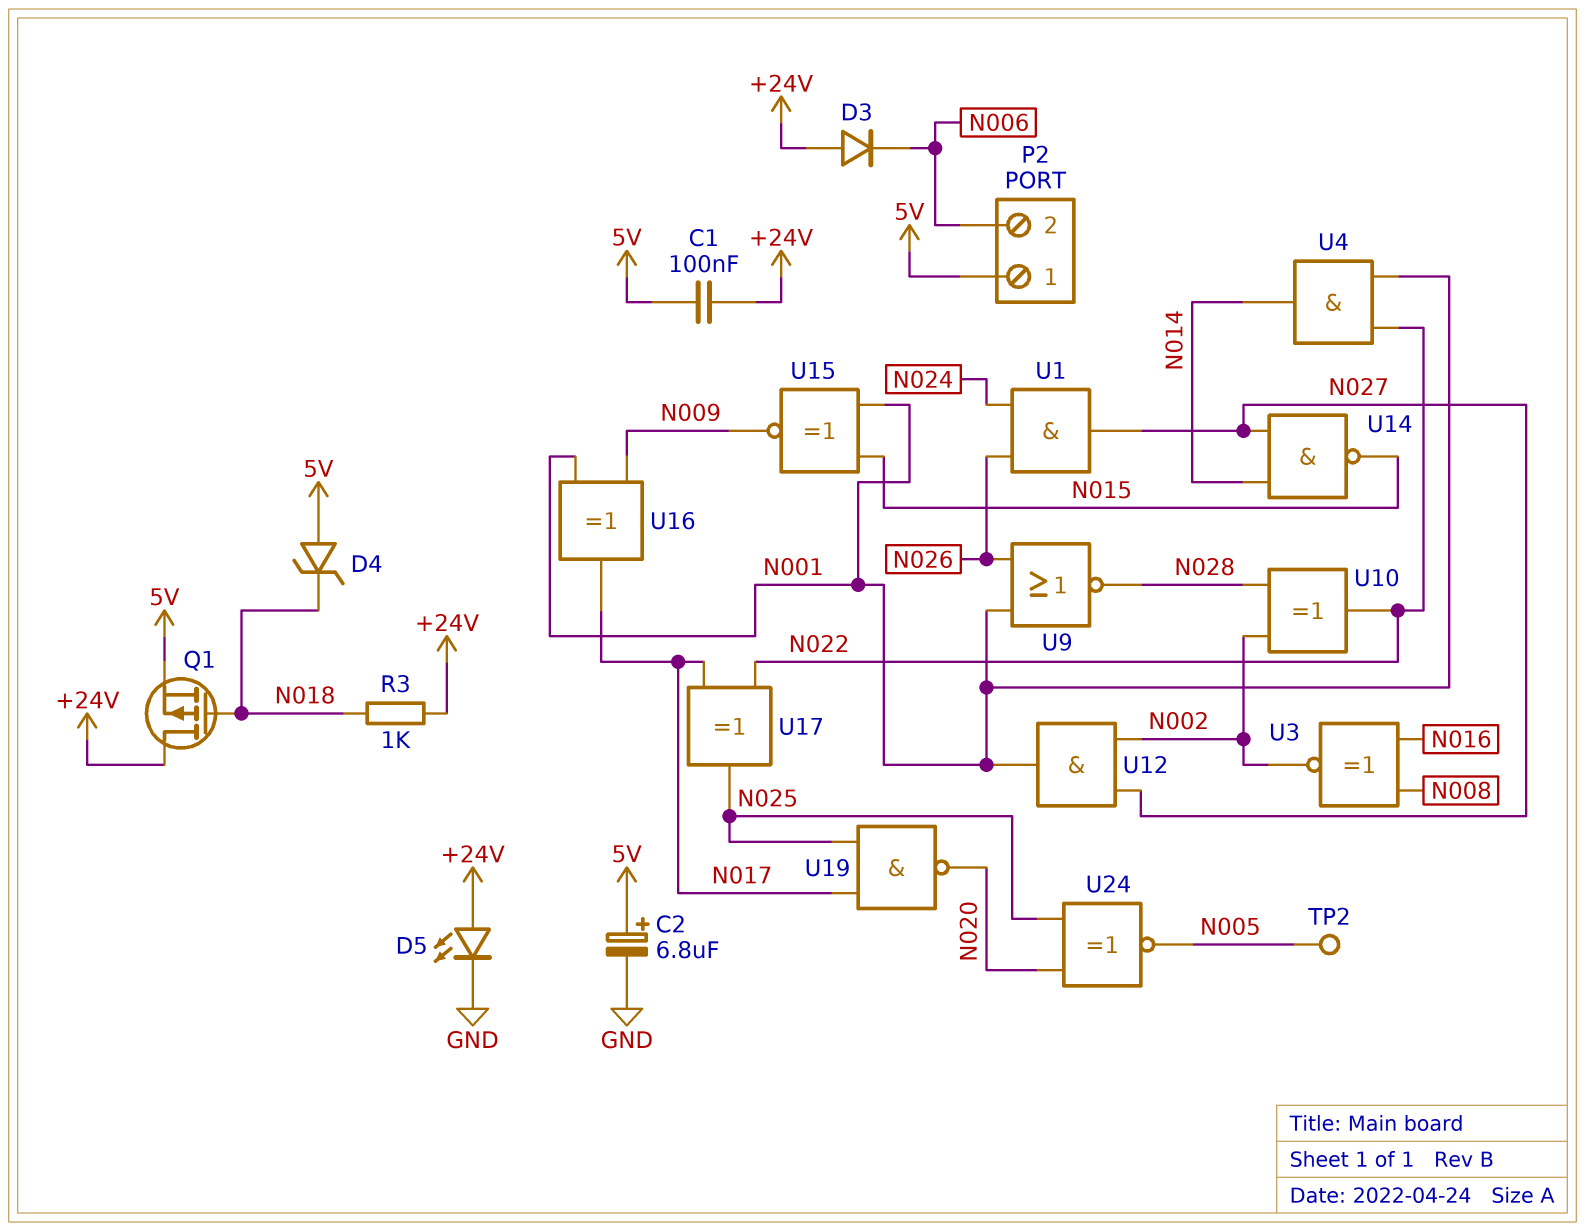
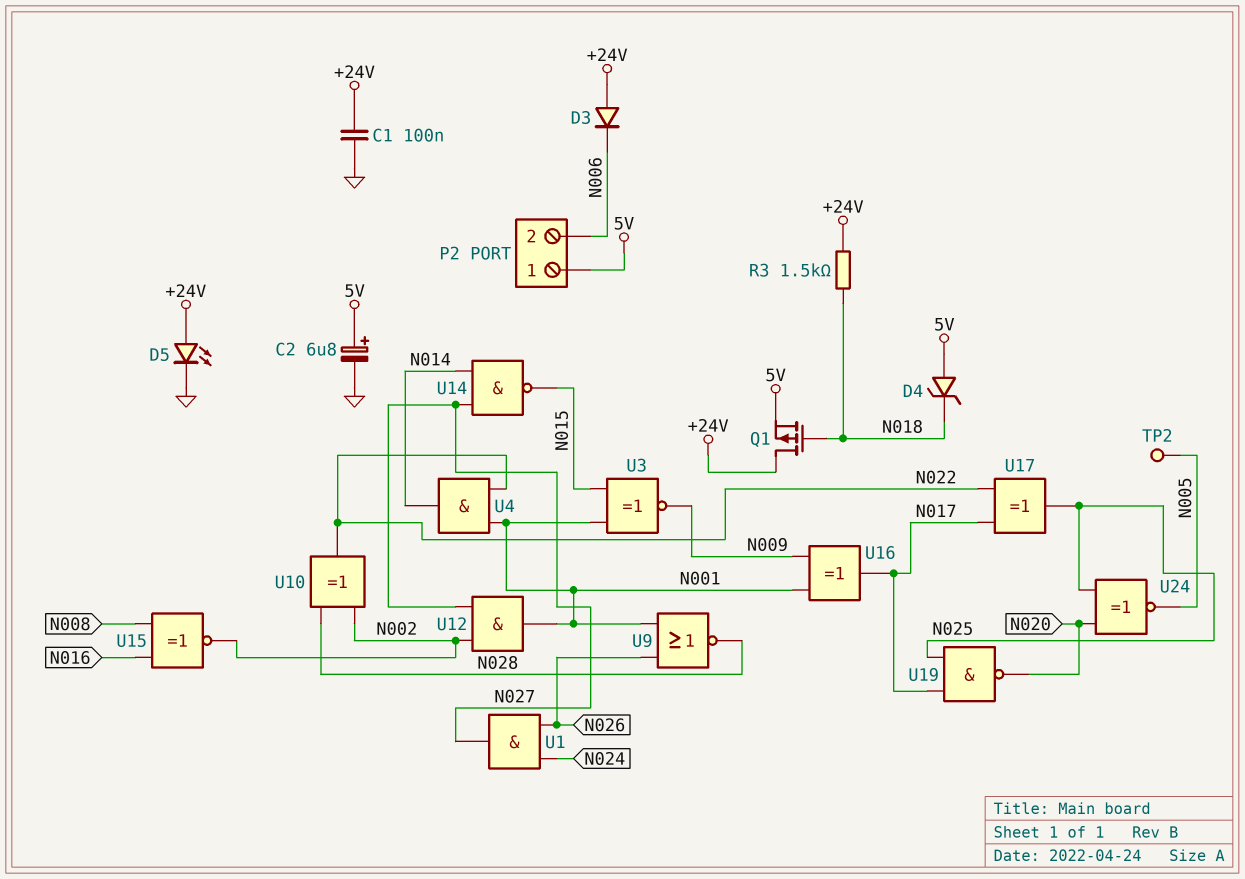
C1: 100nF (+24V, 5V) -> 100nF (+24V, GND)
R3: 1k (+24V, N018) -> 1.5k (+24V, N018)
U3: XNOR (in N008, in N016, out N002) -> XNOR (in N001, in N015, out N009)
U15: XNOR (in N001, in N015, out N009) -> XNOR (in N008, in N016, out N002)

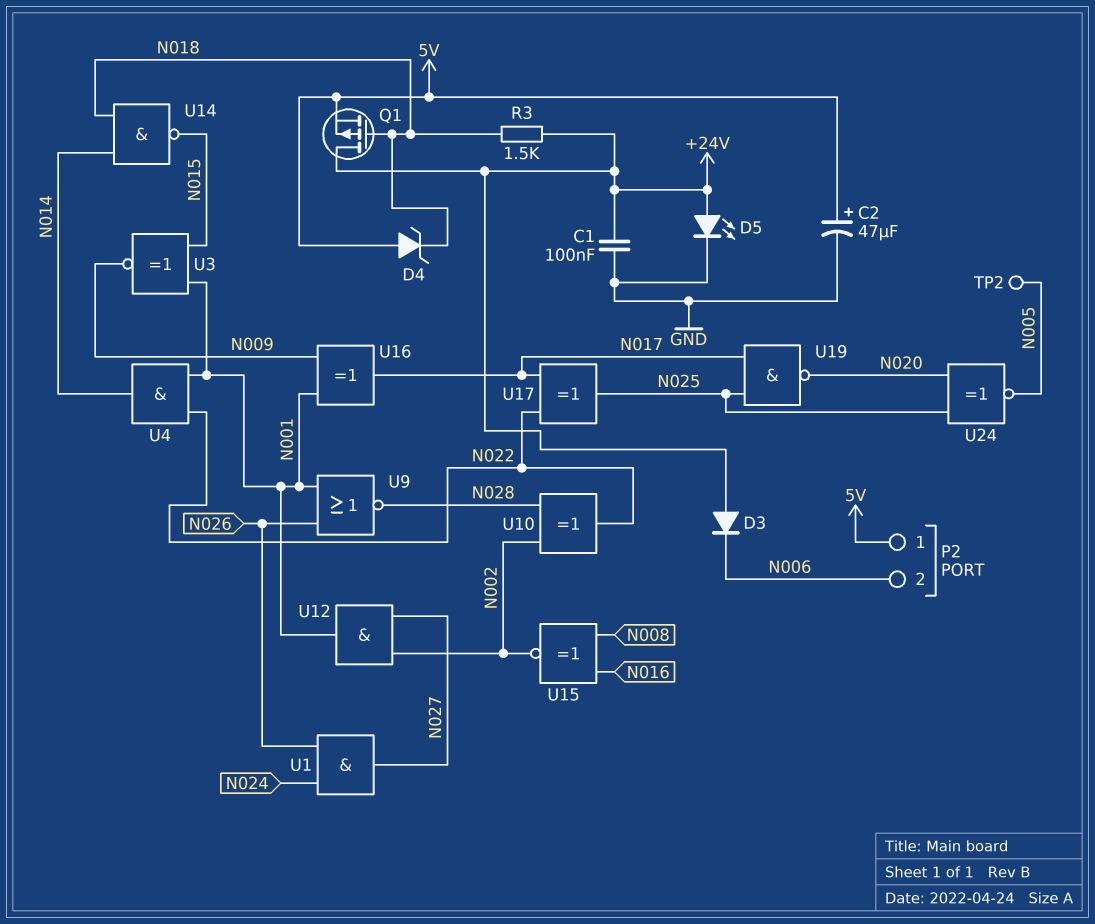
C2: 6.8uF (plus 5V, minus GND) -> 47uF (plus 5V, minus GND)
U14: NAND (in N014, in N027, out N015) -> NAND (in N014, in N018, out N015)

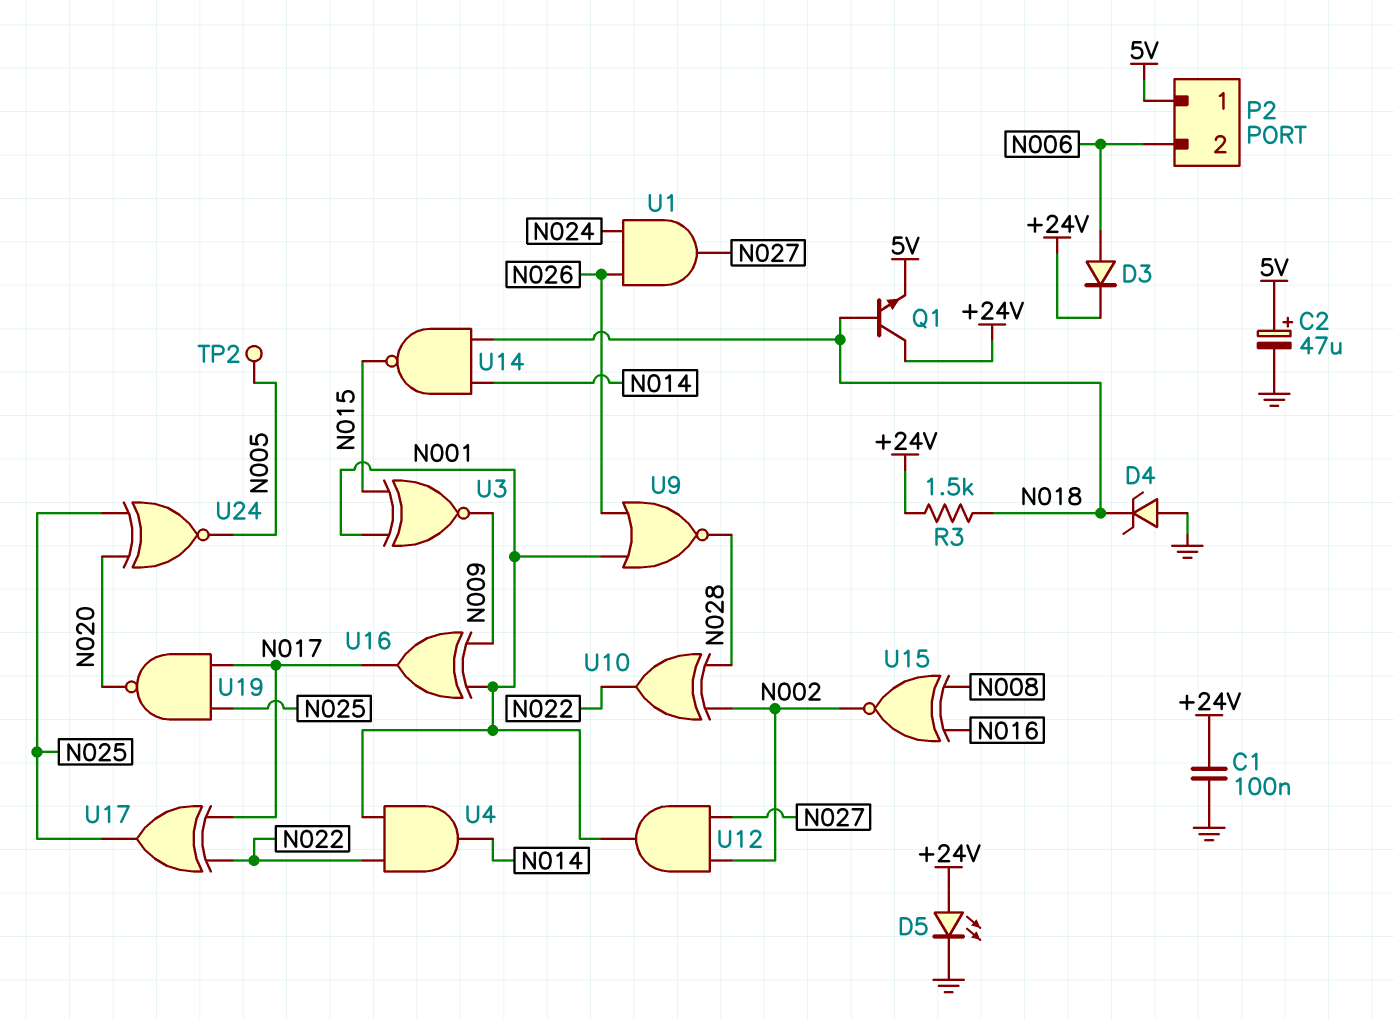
D3: diode (A +24V, K N006) -> diode (A N006, K +24V)
D4: zener (A 5V, K N018) -> zener (A GND, K N018)
Q1: PMOS (G N018, D +24V, S 5V) -> NPN (B N018, C +24V, E 5V)

